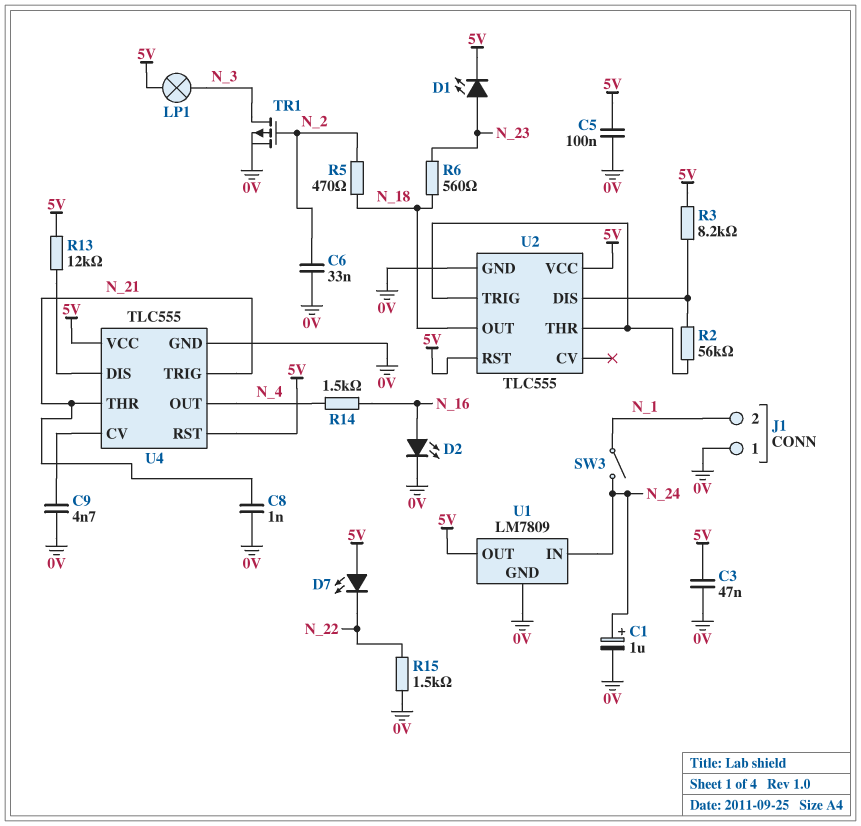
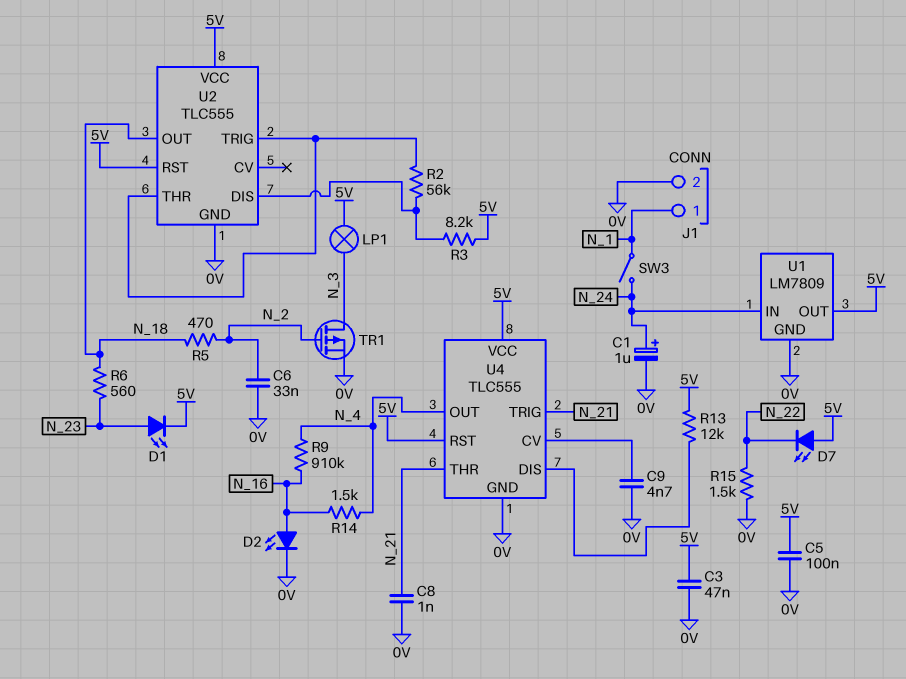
J1 pin 1: 0V -> N_1
J1 pin 2: N_1 -> 0V
R9: none -> 910k (N_4, N_16)

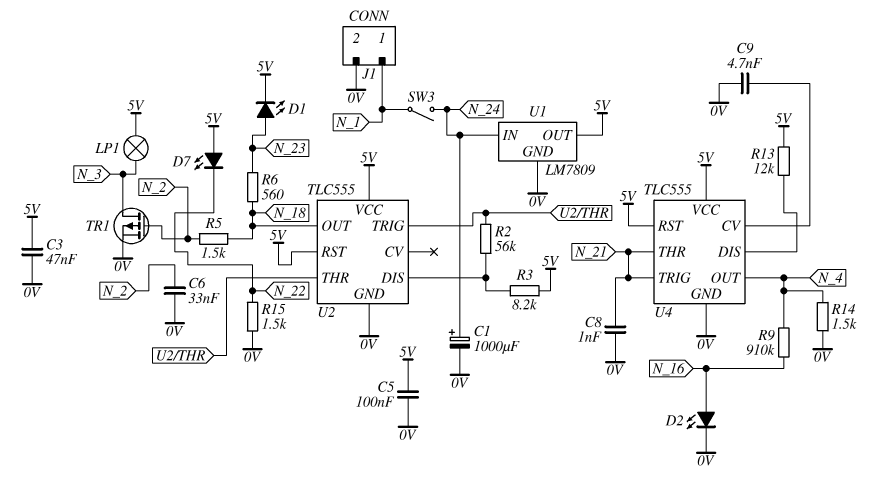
C1: 1uF (plus N_24, minus 0V) -> 1000uF (plus N_24, minus 0V)
R5: 470 (N_2, N_18) -> 1.5k (N_2, N_18)
R14: 1.5k (N_4, N_16) -> 1.5k (0V, N_4)

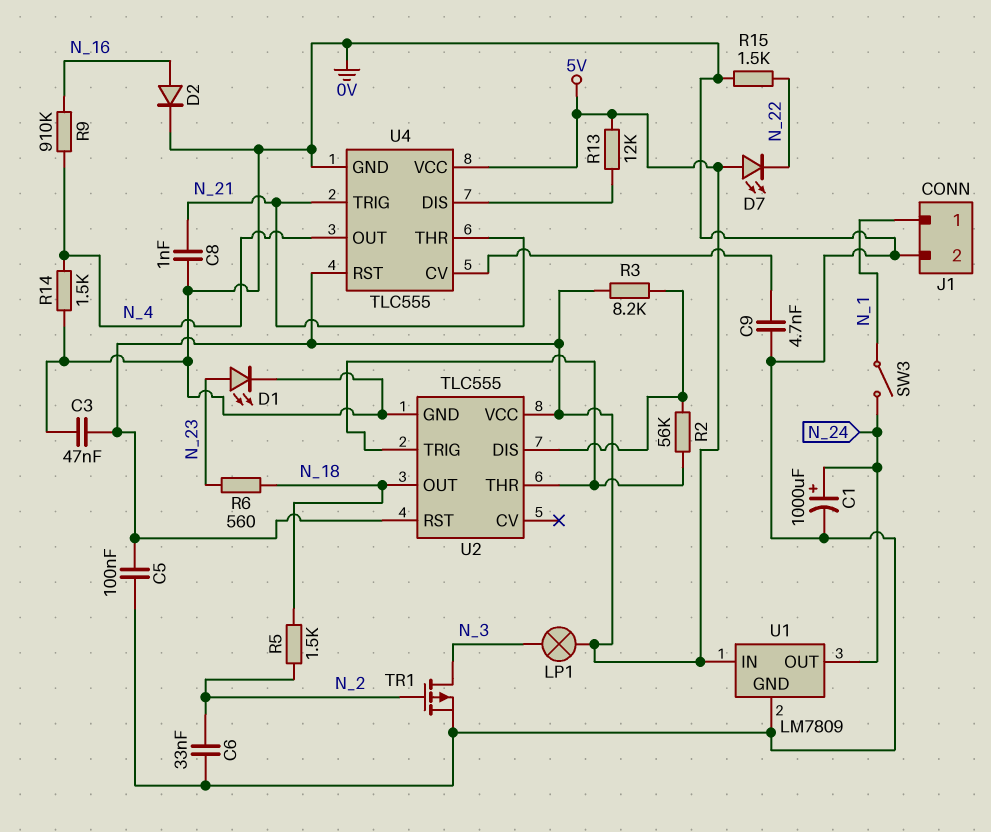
D1: LED (A N_23, K 5V) -> LED (A N_23, K 0V)
D2: LED (A N_16, K 0V) -> diode (A N_16, K 0V)
U1 pin IN: N_24 -> 5V
U1 pin OUT: 5V -> N_24

